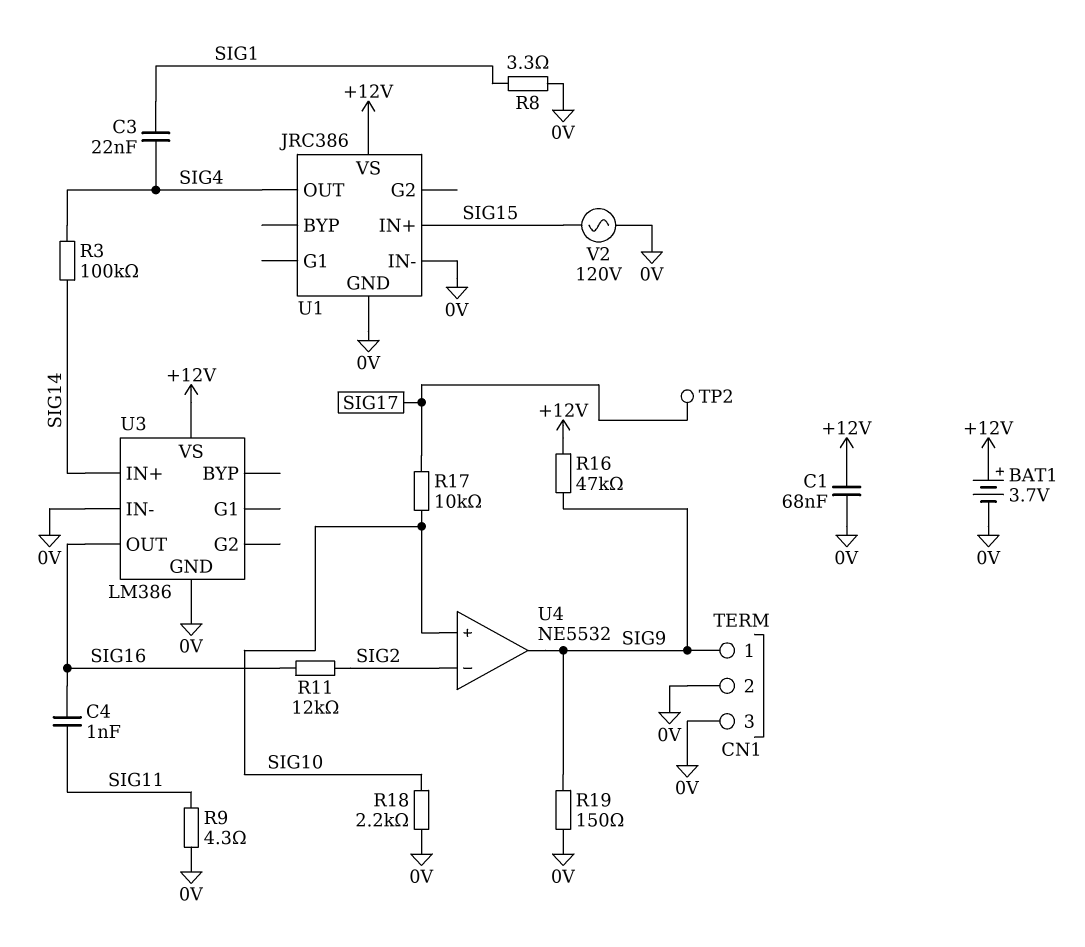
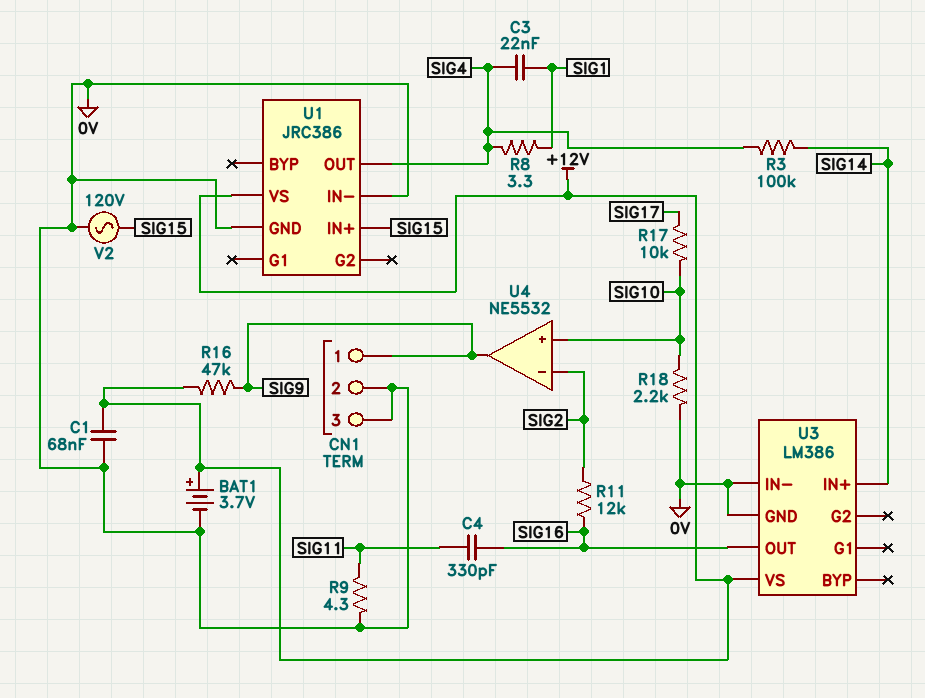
C4: 1nF (SIG11, SIG16) -> 330pF (SIG11, SIG16)
R8: 3.3 (0V, SIG1) -> 3.3 (SIG1, SIG4)
R19: 150 (0V, SIG9) -> none
TP2: test point (SIG17) -> none

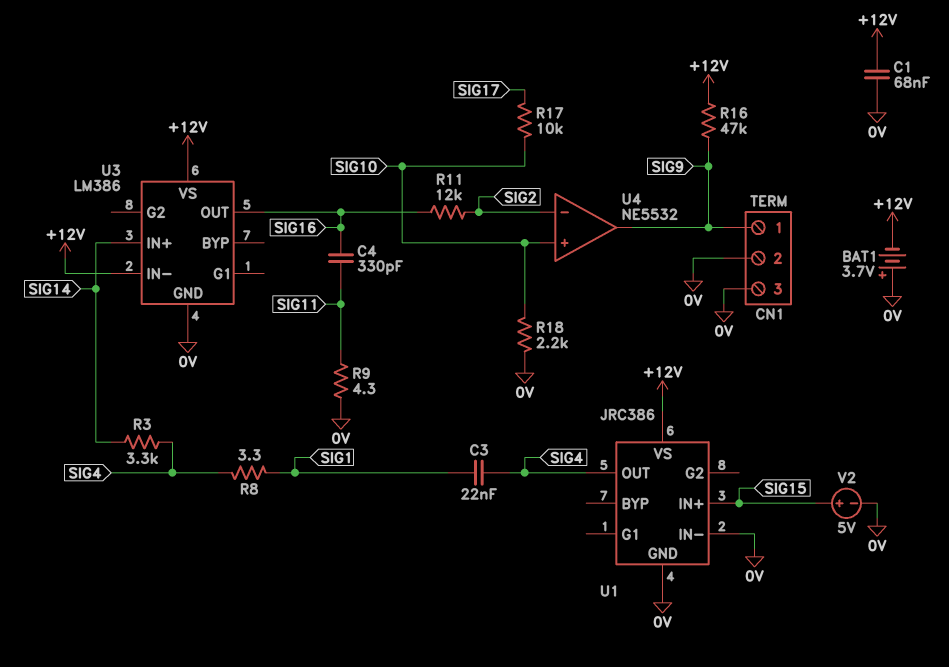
BAT1: 3.7V (plus +12V, minus 0V) -> 3.7V (plus 0V, minus +12V)
R3: 100k (SIG4, SIG14) -> 3.3k (SIG4, SIG14)
U3 pin IN-: 0V -> +12V
V2: AC 120V (0V, SIG15) -> 5V (plus SIG15, minus 0V)

